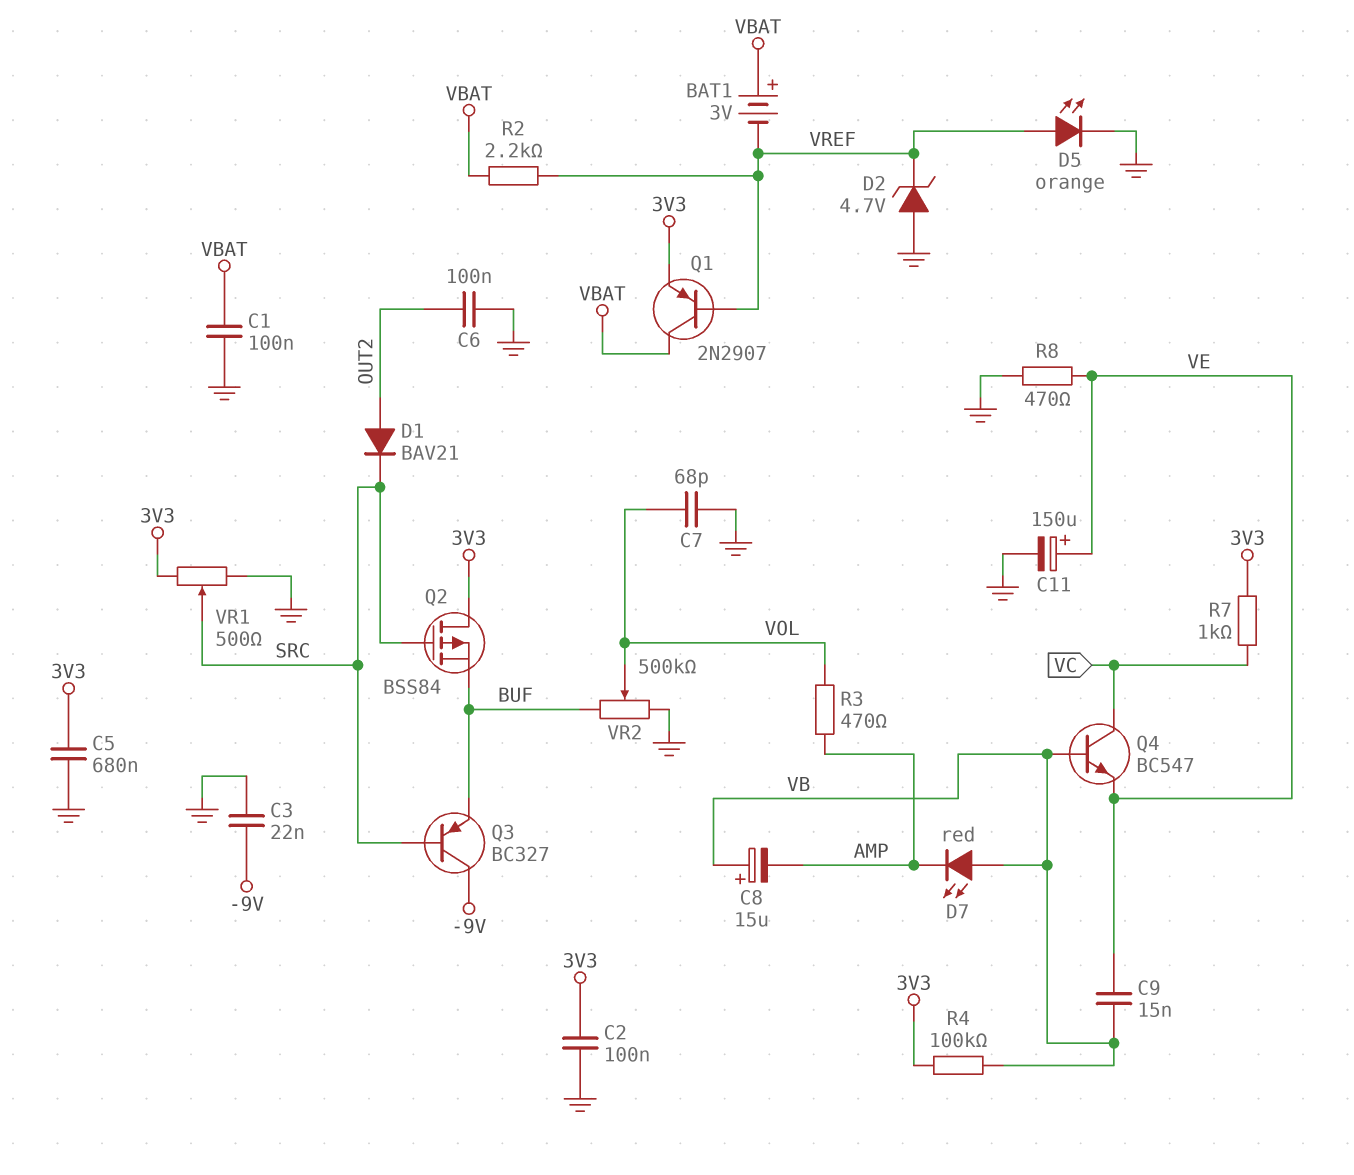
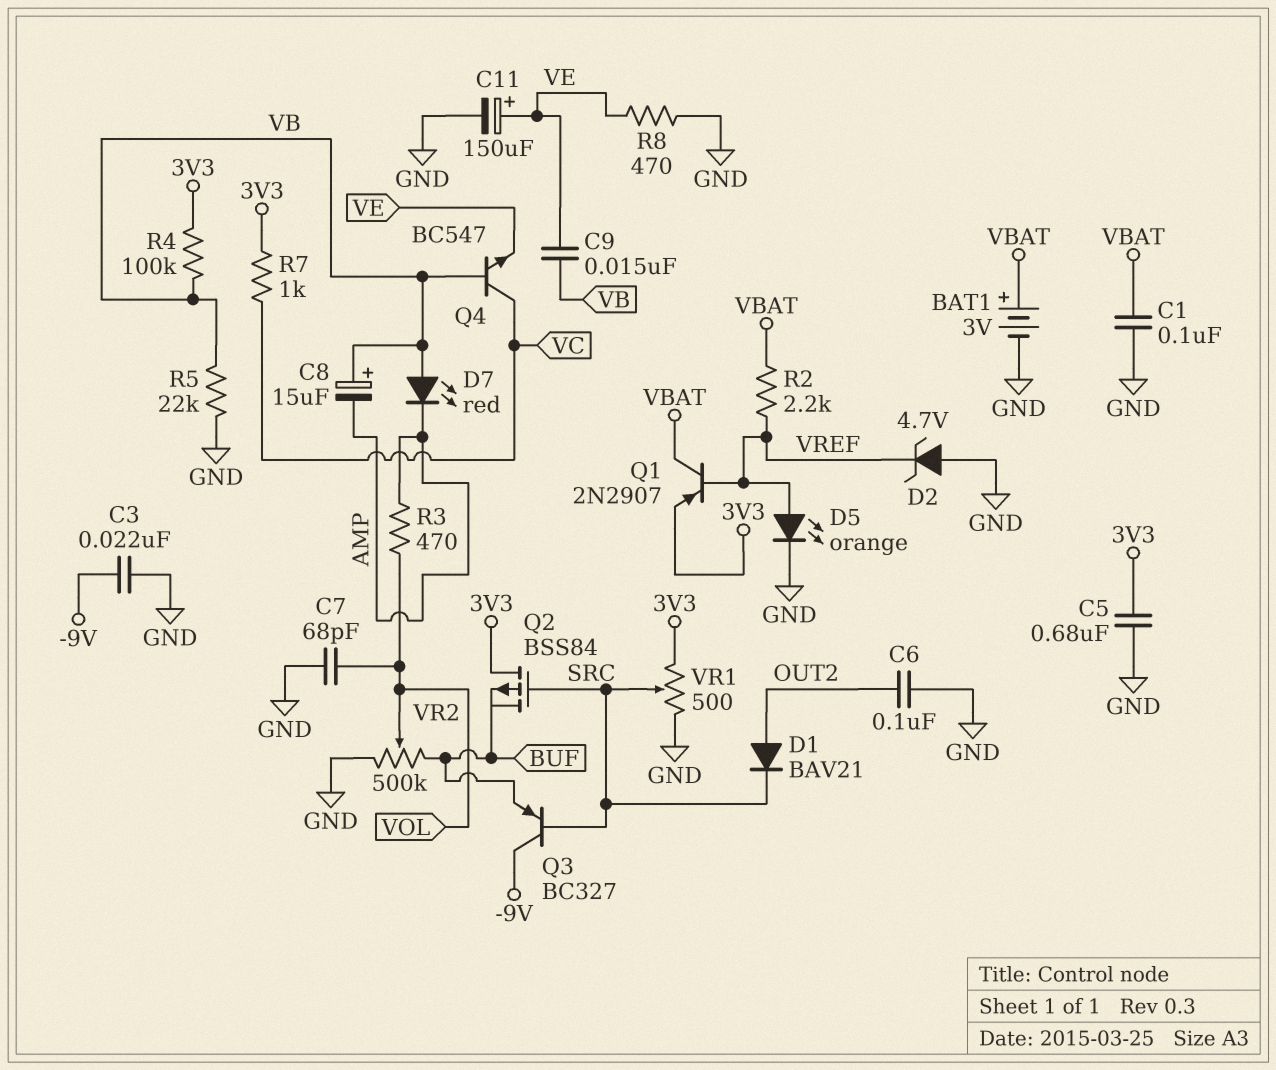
BAT1: 3V (plus VBAT, minus VREF) -> 3V (plus VBAT, minus GND)
C2: 100nF (3V3, GND) -> none
R5: none -> 22k (GND, VB)

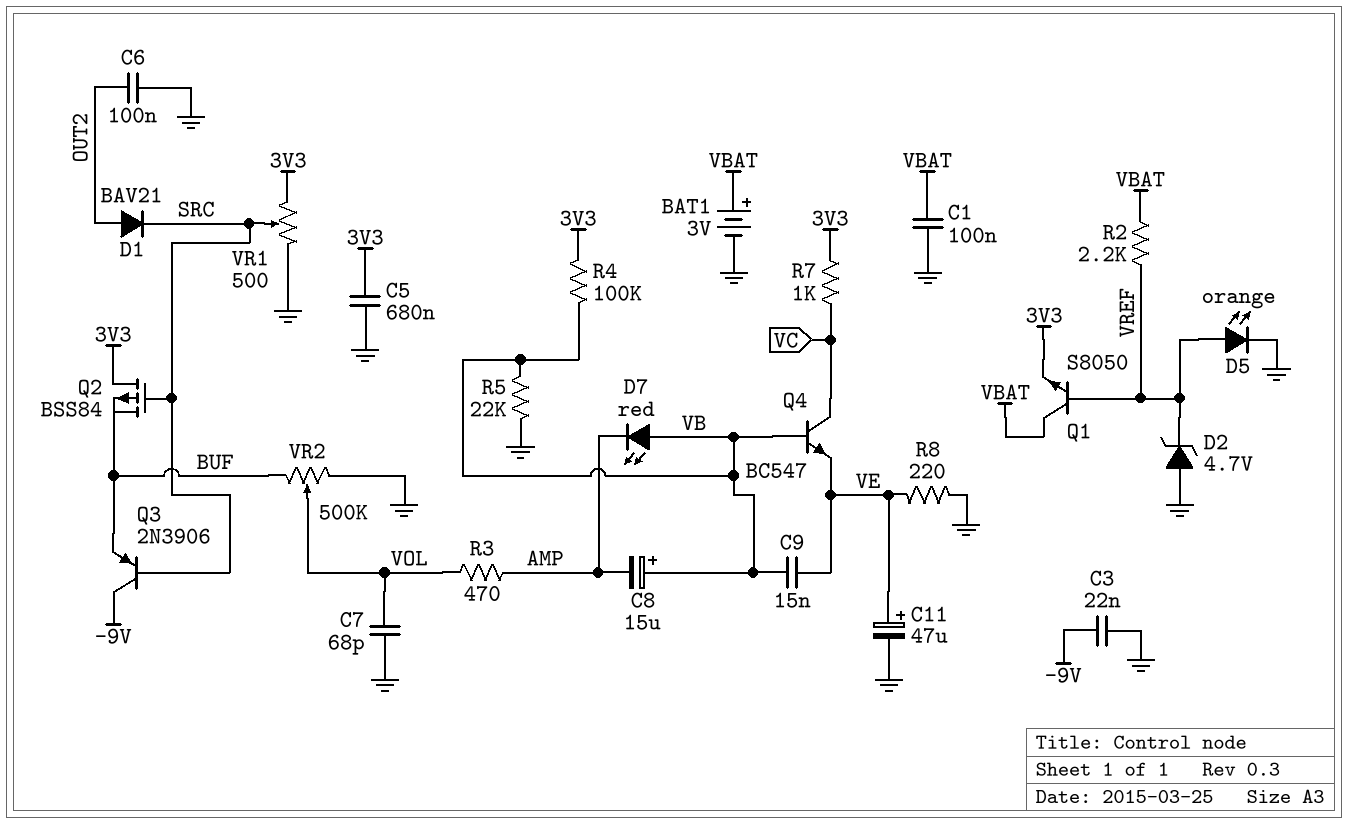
C11: 150uF (plus VE, minus GND) -> 47uF (plus VE, minus GND)
Q1: PNP 2N2907 (B VREF, C VBAT, E 3V3) -> NPN S8050 (B VREF, C VBAT, E 3V3)
Q3: PNP BC327 (B SRC, C -9V, E BUF) -> PNP 2N3906 (B SRC, C -9V, E BUF)
R8: 470 (GND, VE) -> 220 (GND, VE)

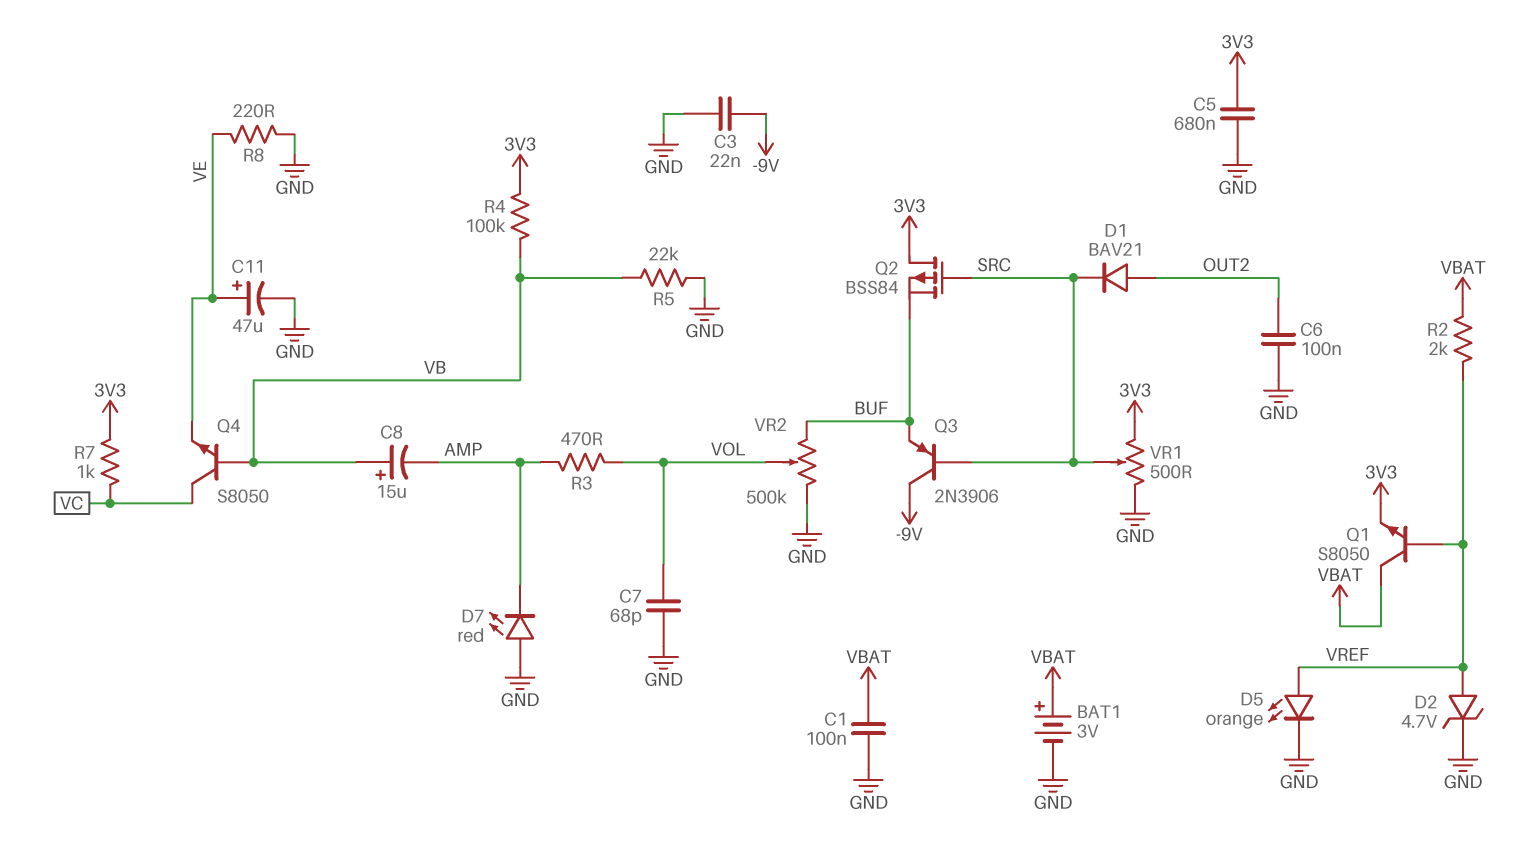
C9: 15nF (VB, VE) -> none
D2: zener 4.7V (A GND, K VREF) -> zener 4.7V (A VREF, K GND)
D7: LED red (A VB, K AMP) -> LED red (A GND, K AMP)
Q4: NPN BC547 (B VB, C VC, E VE) -> NPN S8050 (B VB, C VC, E VE)
R2: 2.2k (VBAT, VREF) -> 2k (VBAT, VREF)

